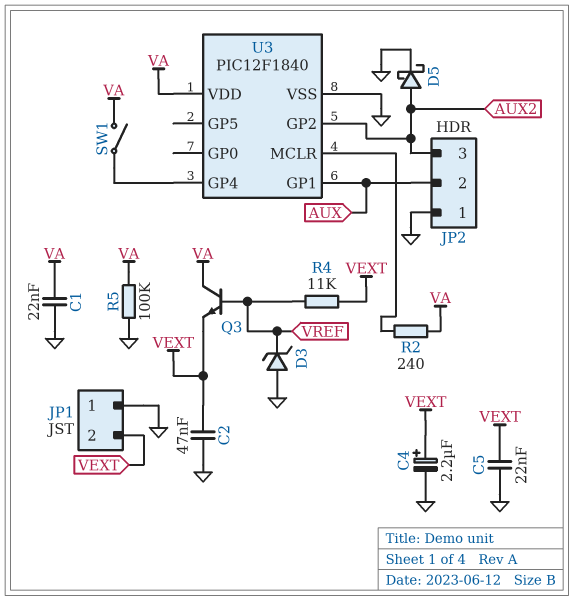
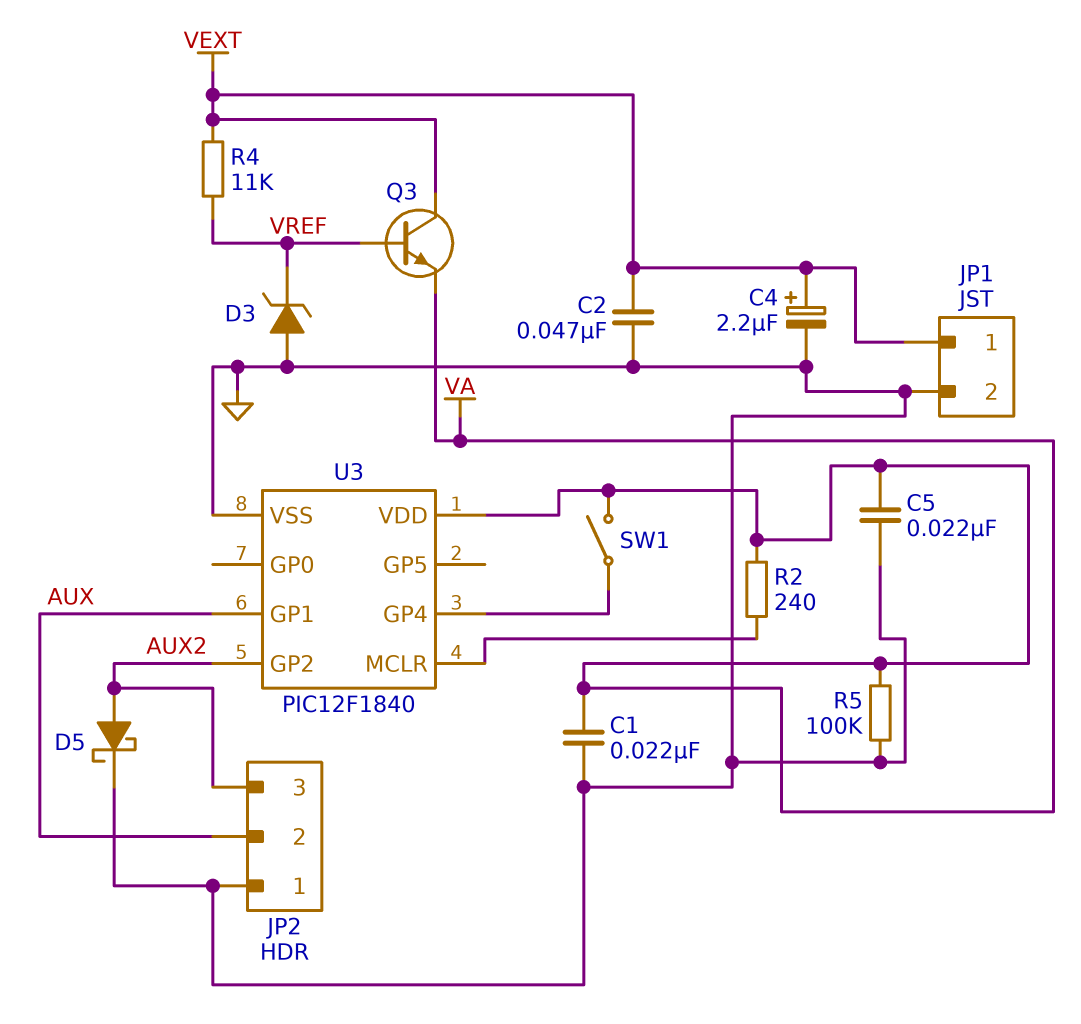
C5: 22nF (GND, VEXT) -> 22nF (GND, VA)
JP1 pin 1: GND -> VEXT
JP1 pin 2: VEXT -> GND
Q3: NPN (B VREF, C VA, E VEXT) -> NPN (B VREF, C VEXT, E VA)

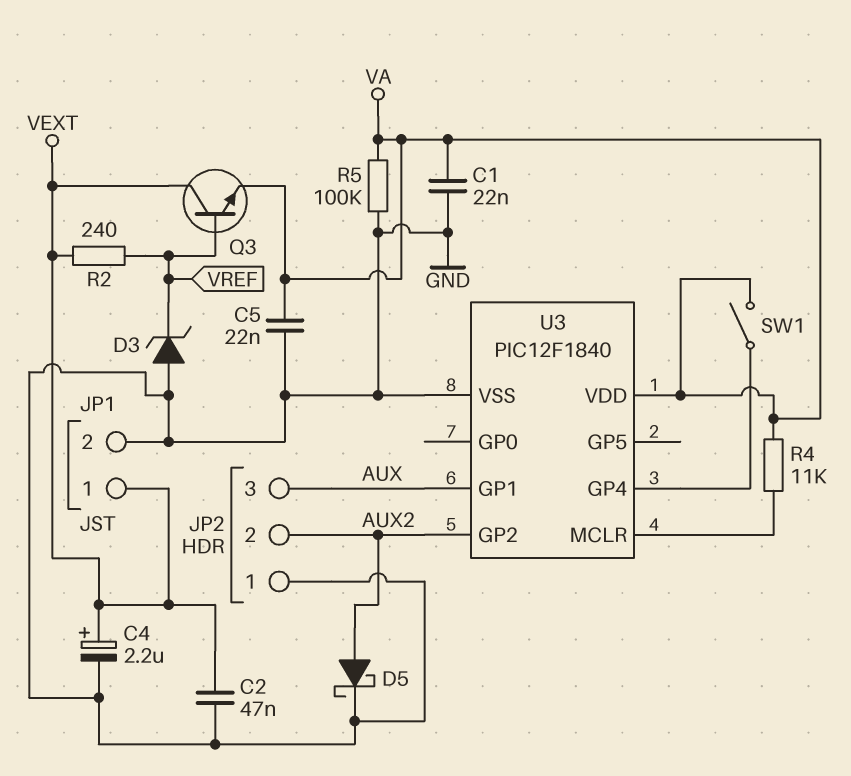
JP2 pin 2: AUX -> AUX2
JP2 pin 3: AUX2 -> AUX
R2: 240 (U3/MCLR, VA) -> 240 (VEXT, VREF)
R4: 11k (VEXT, VREF) -> 11k (U3/MCLR, VA)

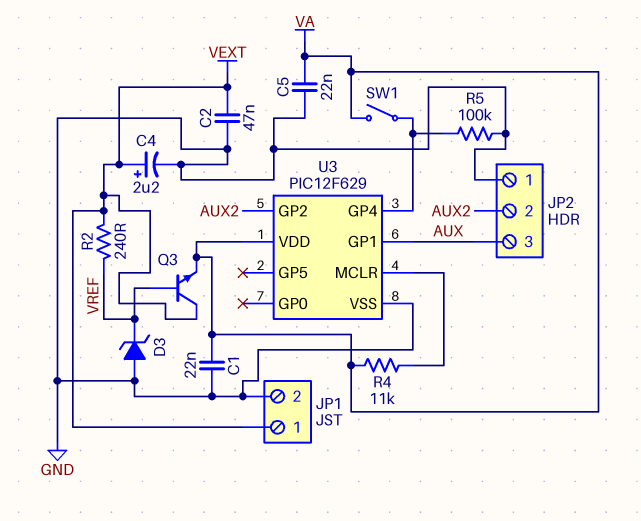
D5: schottky (A AUX2, K GND) -> none
R5: 100k (GND, VA) -> 100k (GND, U3/GP4)
U3: PIC12F1840 -> PIC12F629

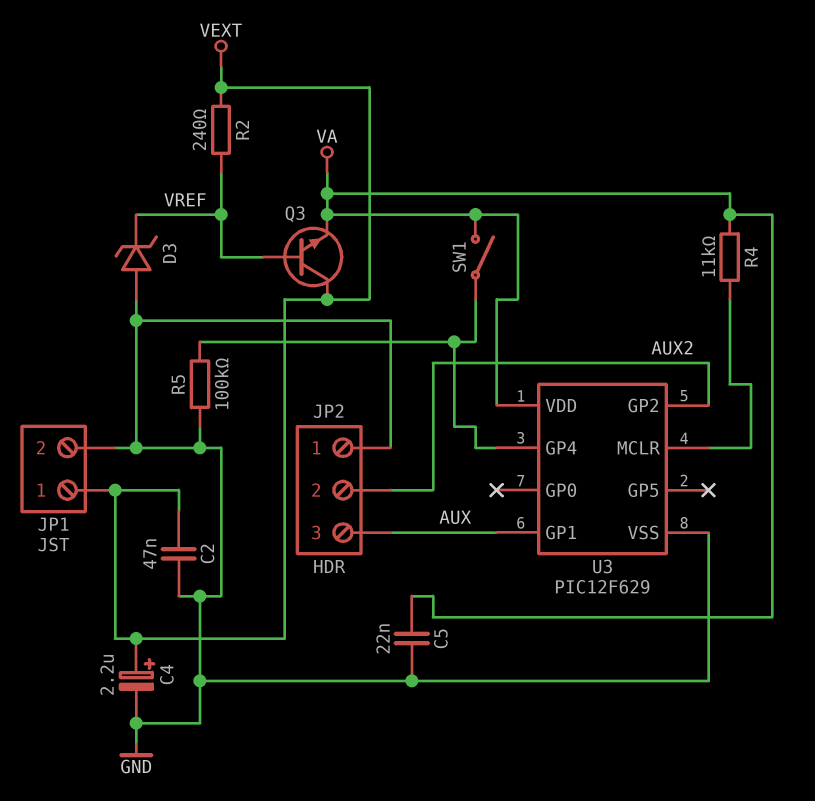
C1: 22nF (GND, VA) -> none

